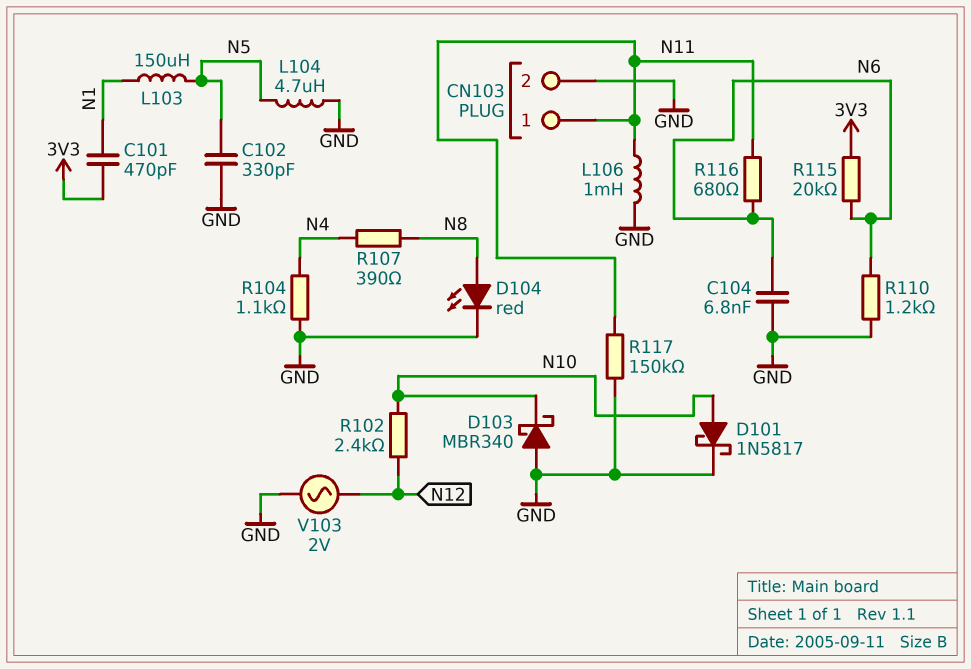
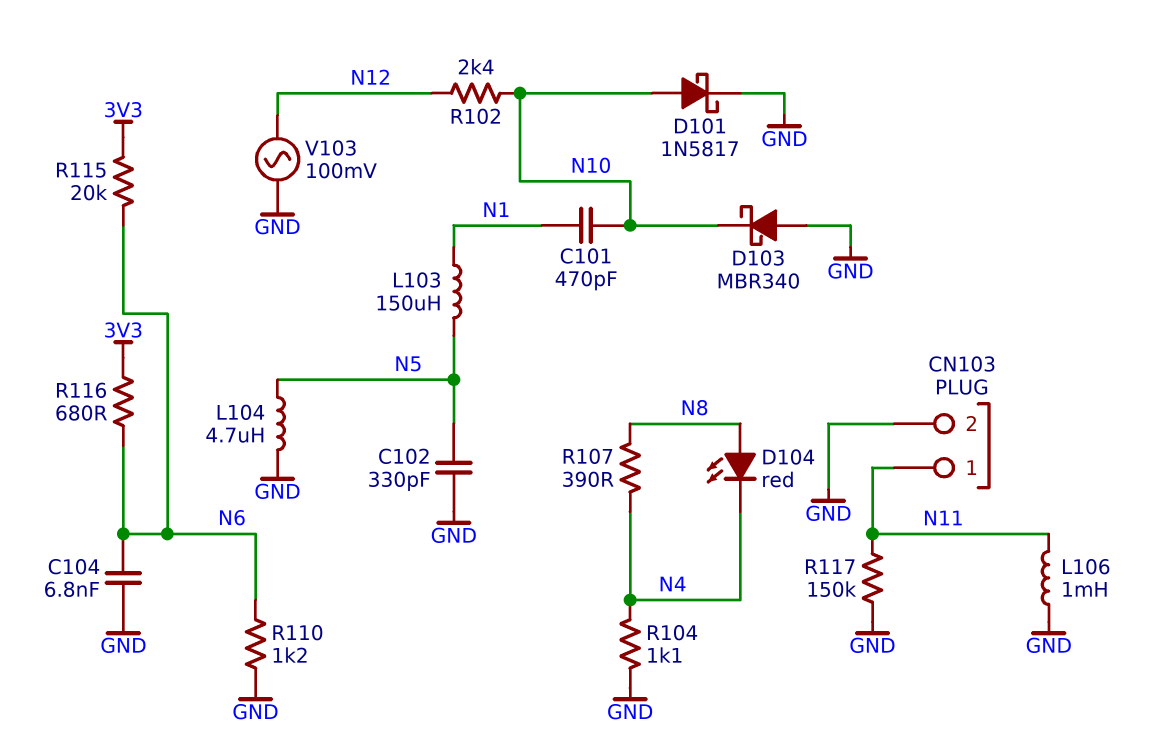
C101: 470pF (3V3, N1) -> 470pF (N1, N10)
D104: LED red (A N8, K GND) -> LED red (A N8, K N4)
R116: 680 (N6, N11) -> 680 (3V3, N6)
V103: AC 2V (GND, N12) -> AC 100mV (GND, N12)

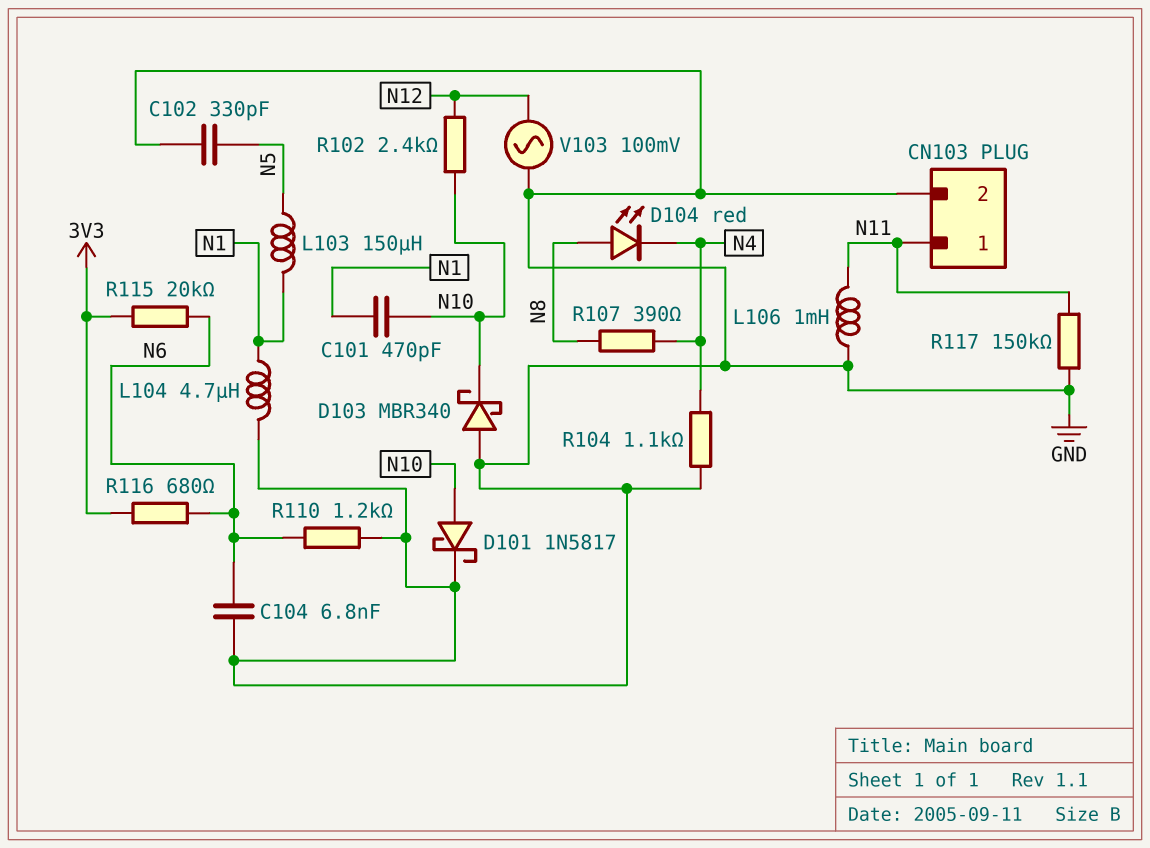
L104: 4.7uH (GND, N5) -> 4.7uH (GND, N1)

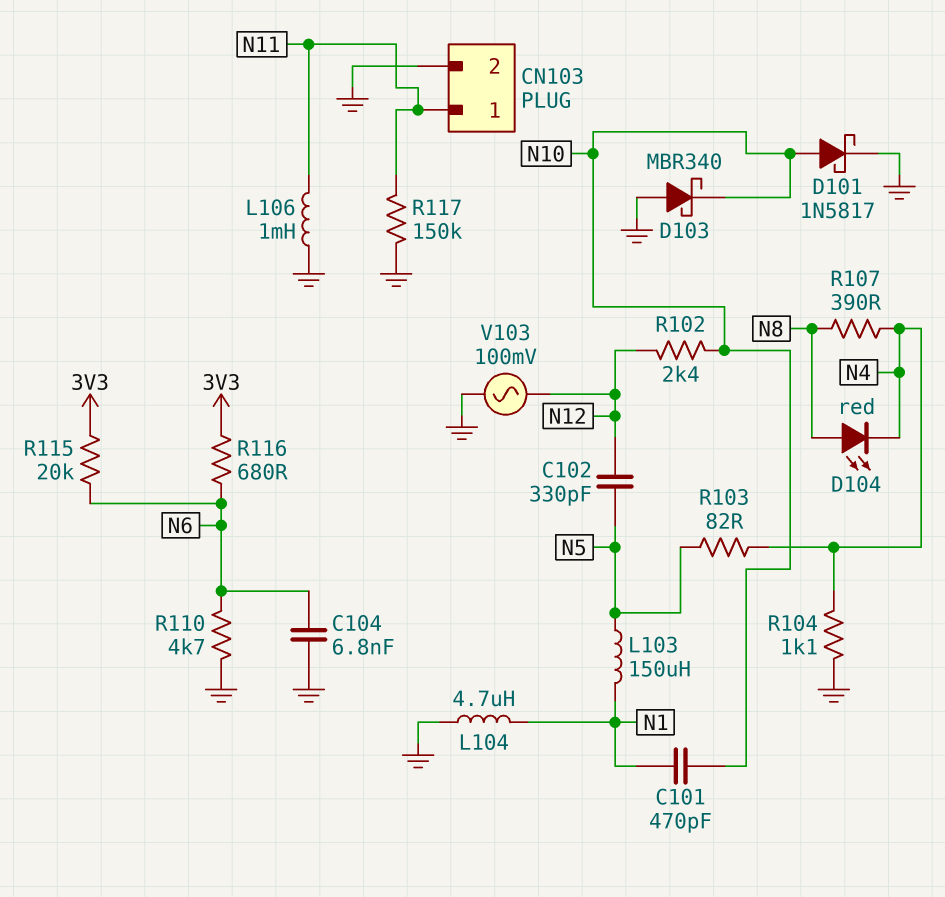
C102: 330pF (GND, N5) -> 330pF (N5, N12)
R103: none -> 82 (N4, N5)
R110: 1.2k (GND, N6) -> 4.7k (GND, N6)

